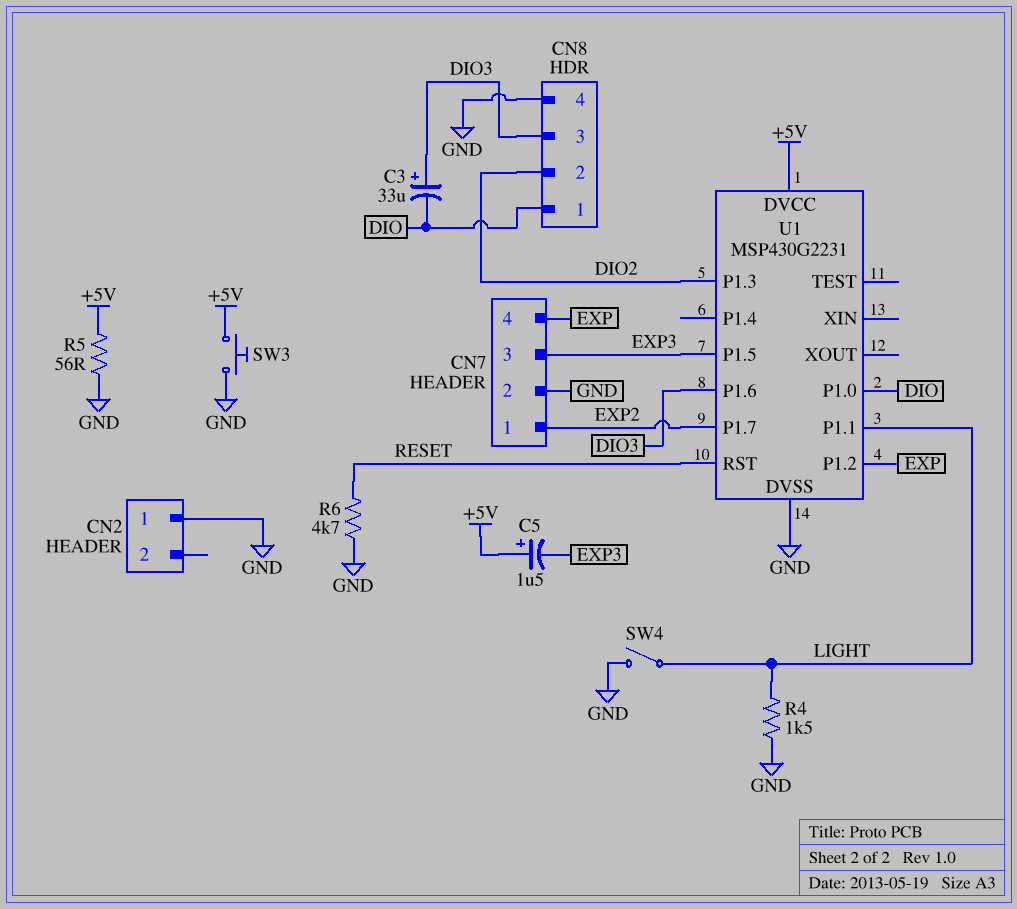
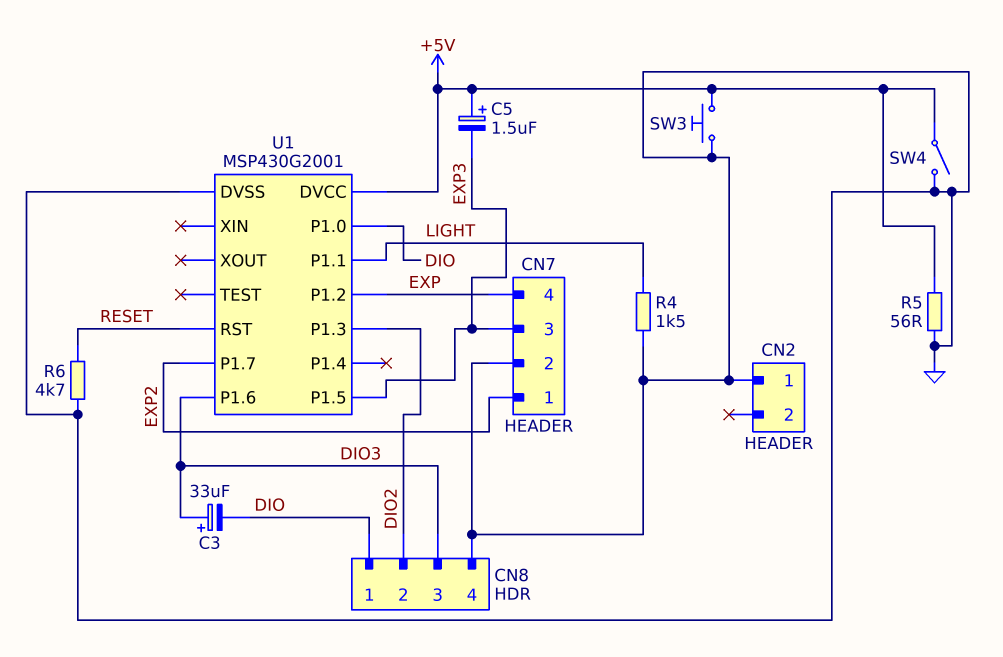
SW4: switch (GND, LIGHT) -> switch (+5V, GND)
U1: MSP430G2231 -> MSP430G2001

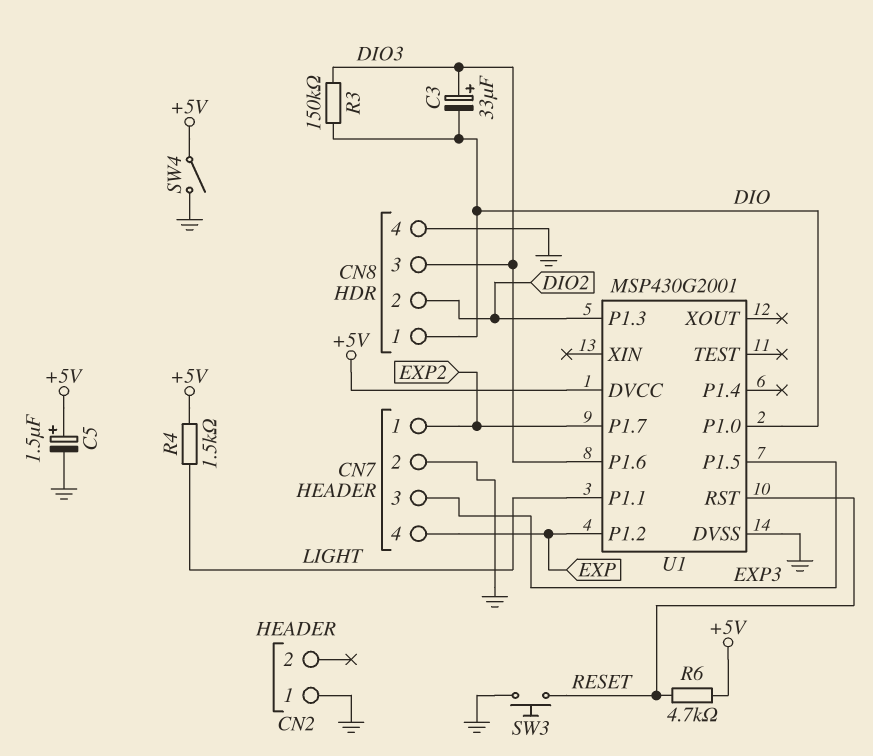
C5: 1.5uF (plus +5V, minus EXP3) -> 1.5uF (plus +5V, minus GND)
R3: none -> 150k (DIO, DIO3)
R4: 1.5k (GND, LIGHT) -> 1.5k (+5V, LIGHT)
R5: 56 (+5V, GND) -> none
R6: 4.7k (GND, RESET) -> 4.7k (+5V, RESET)
SW3: button (+5V, GND) -> button (GND, RESET)

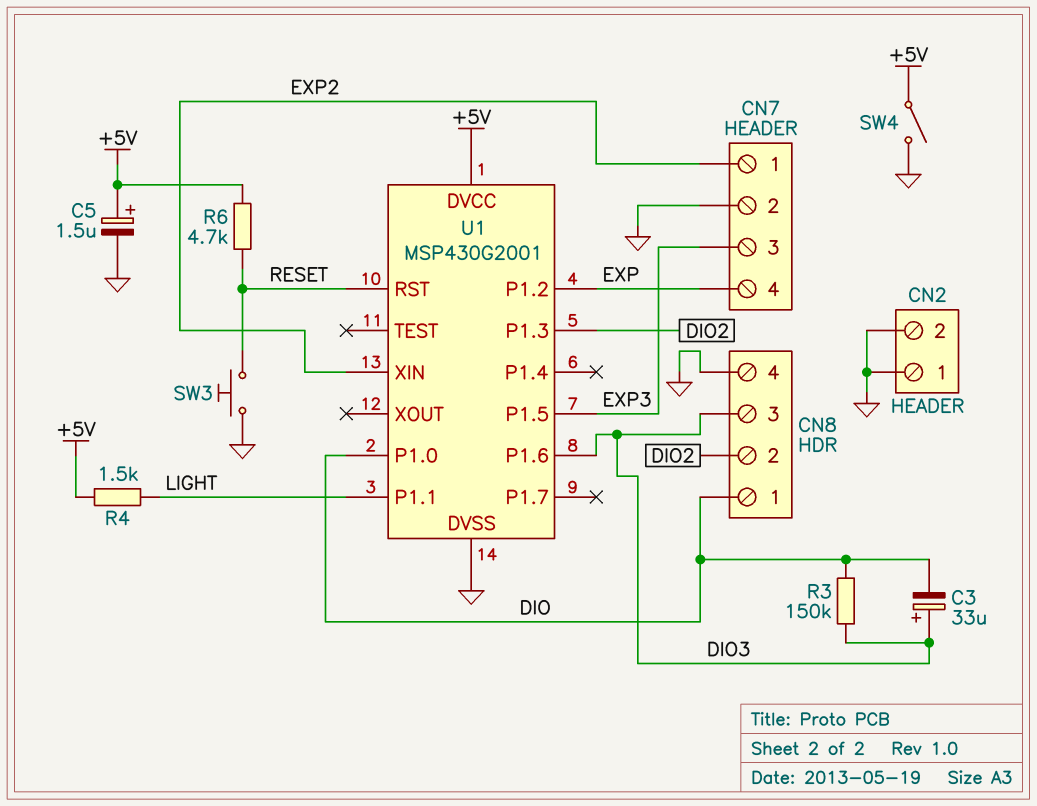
CN2 pin 2: none -> GND
U1 pin P1.7: EXP2 -> none
U1 pin XIN: none -> EXP2

